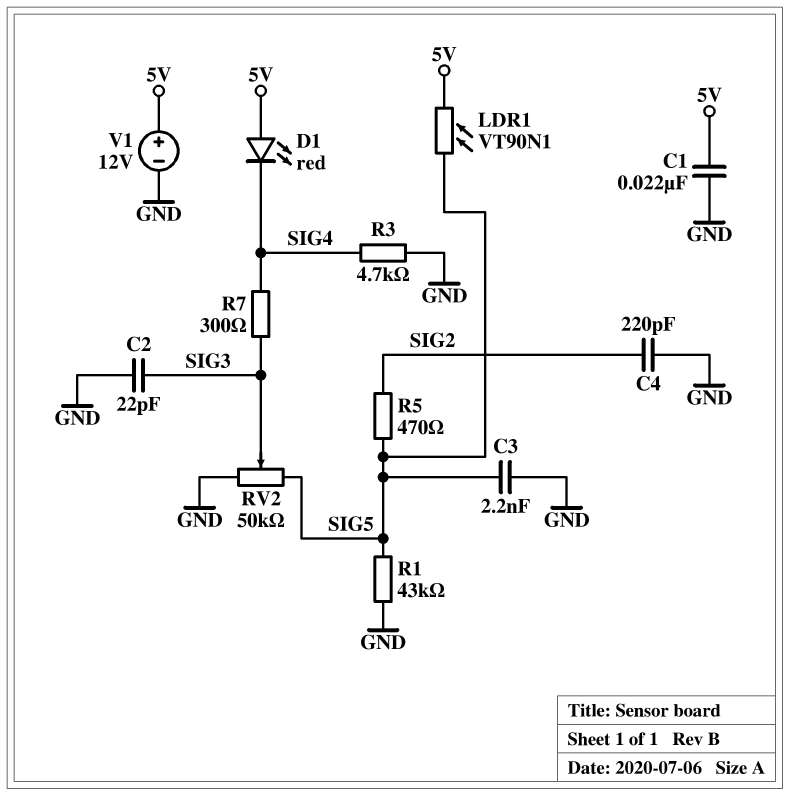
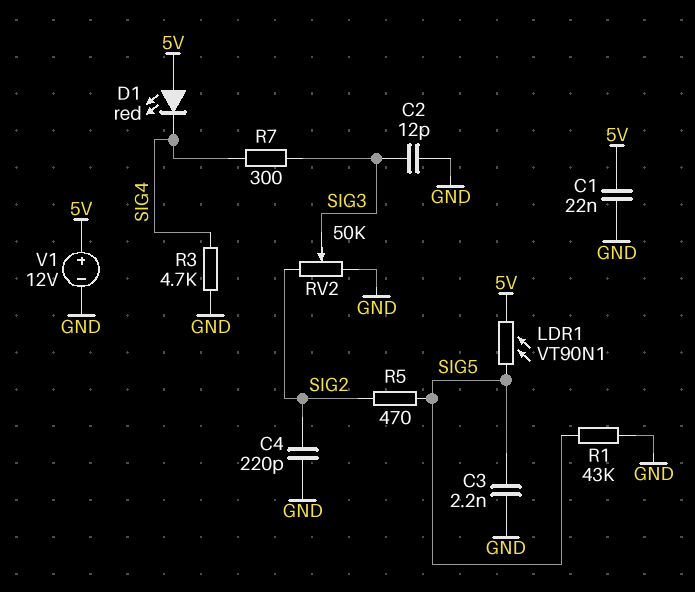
C2: 22pF (GND, SIG3) -> 12pF (GND, SIG3)
RV2: 50k (GND, SIG5, wiper SIG3) -> 50k (GND, SIG2, wiper SIG3)

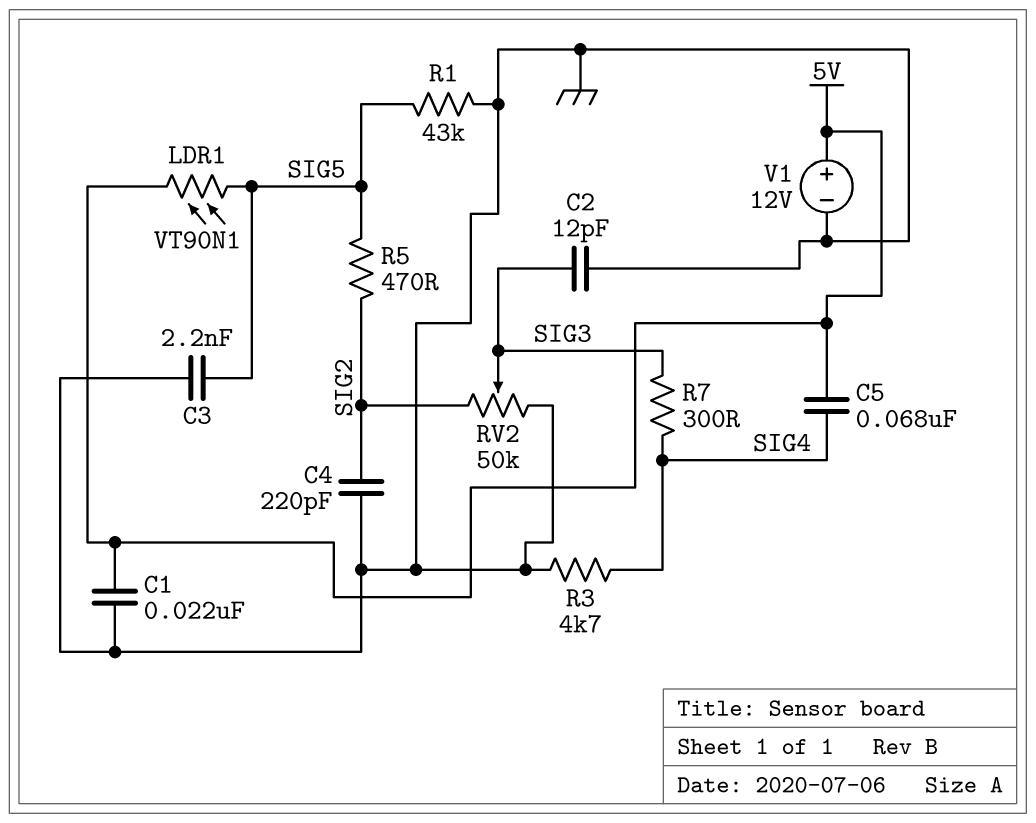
C5: none -> 68nF (5V, SIG4)
D1: LED red (A 5V, K SIG4) -> none

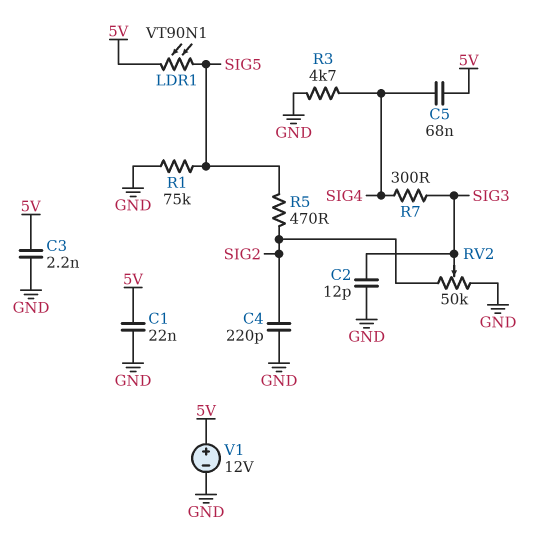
C3: 2.2nF (GND, SIG5) -> 2.2nF (5V, GND)
R1: 43k (GND, SIG5) -> 75k (GND, SIG5)

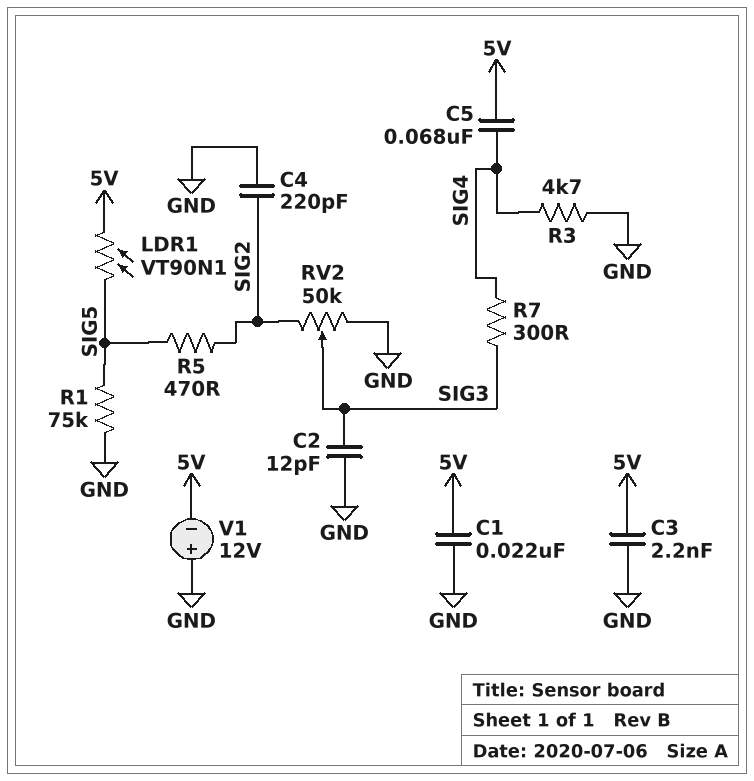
V1: 12V (plus 5V, minus GND) -> 12V (plus GND, minus 5V)

